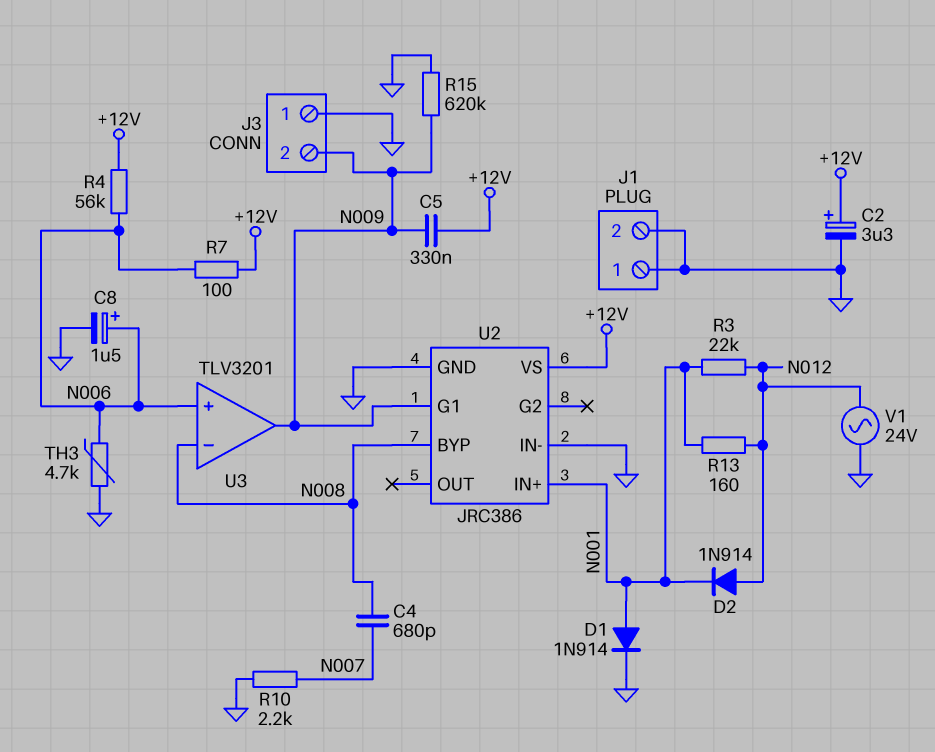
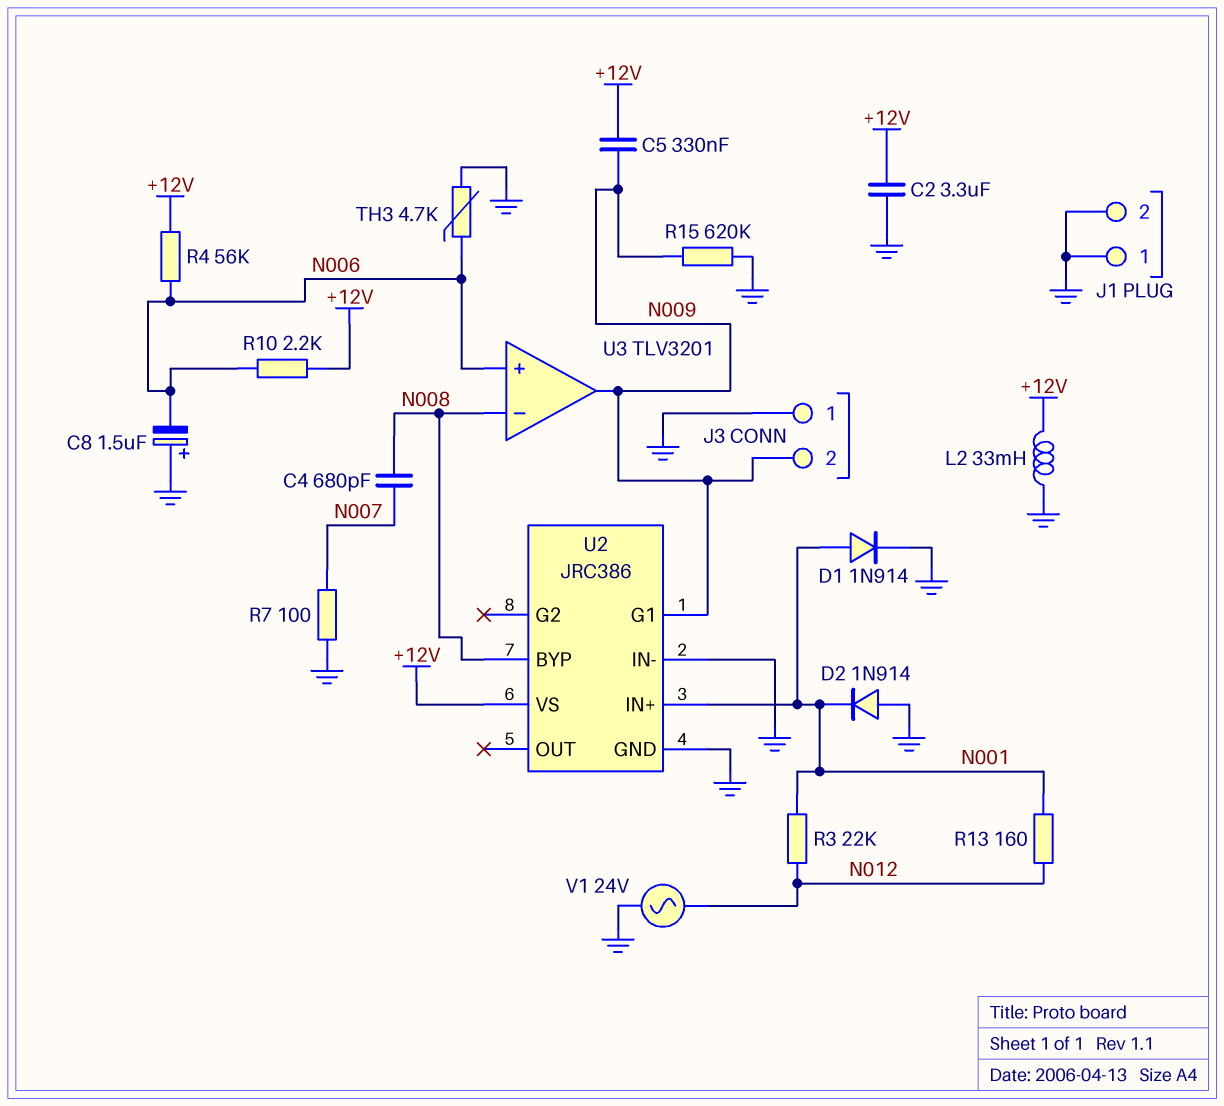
C2: 3.3uF (plus +12V, minus GND) -> 3.3uF (+12V, GND)
C8: 1.5uF (plus N006, minus GND) -> 1.5uF (plus GND, minus N006)
D2: diode 1N914 (A N012, K N001) -> diode 1N914 (A GND, K N001)
L2: none -> 33mH (+12V, GND)
R7: 100 (+12V, N006) -> 100 (GND, N007)
R10: 2.2k (GND, N007) -> 2.2k (+12V, N006)

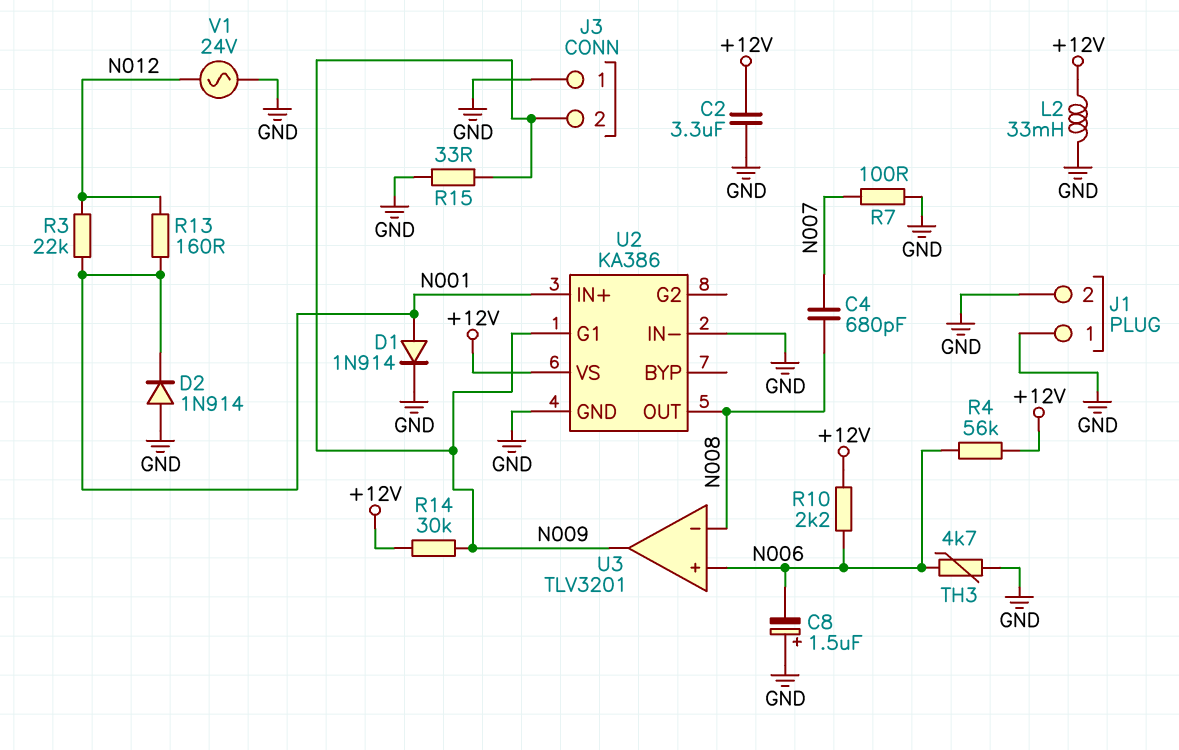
C5: 330nF (+12V, N009) -> none
R14: none -> 30k (+12V, N009)
R15: 620k (GND, N009) -> 33 (GND, N009)
U2: JRC386 -> KA386
U2 pin BYP: N008 -> none
U2 pin OUT: none -> N008

